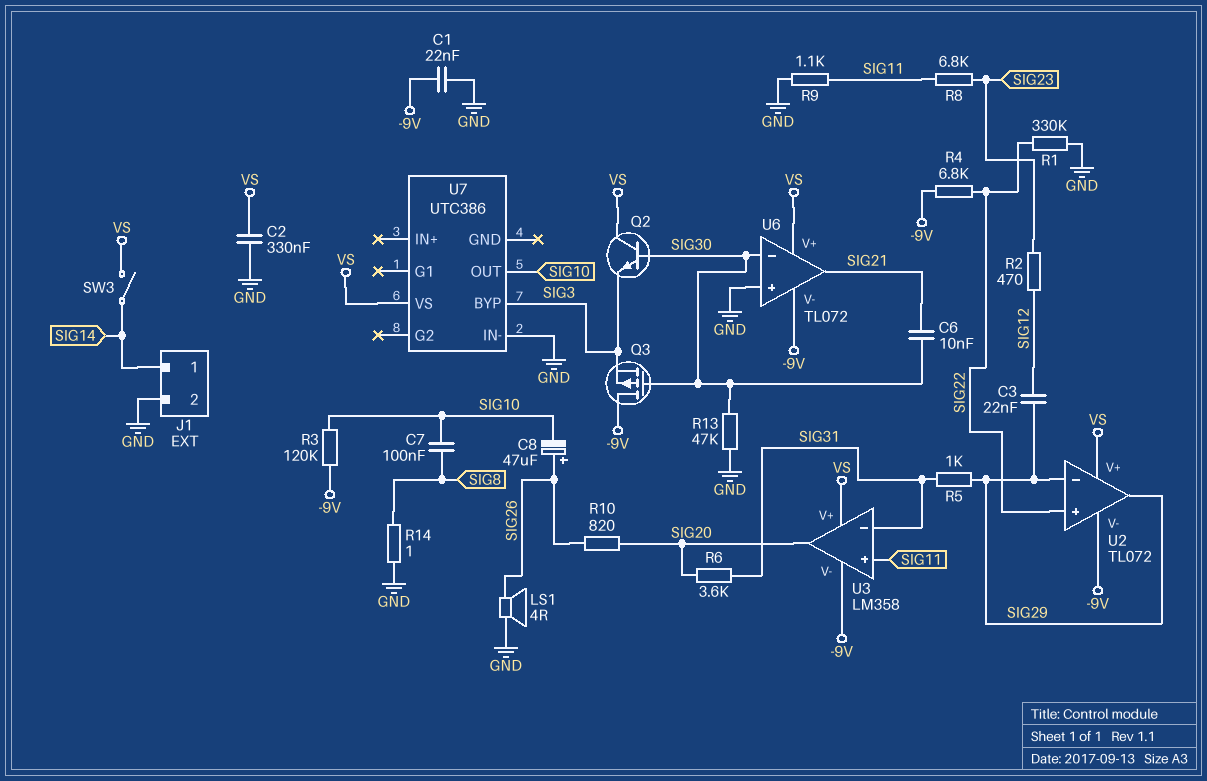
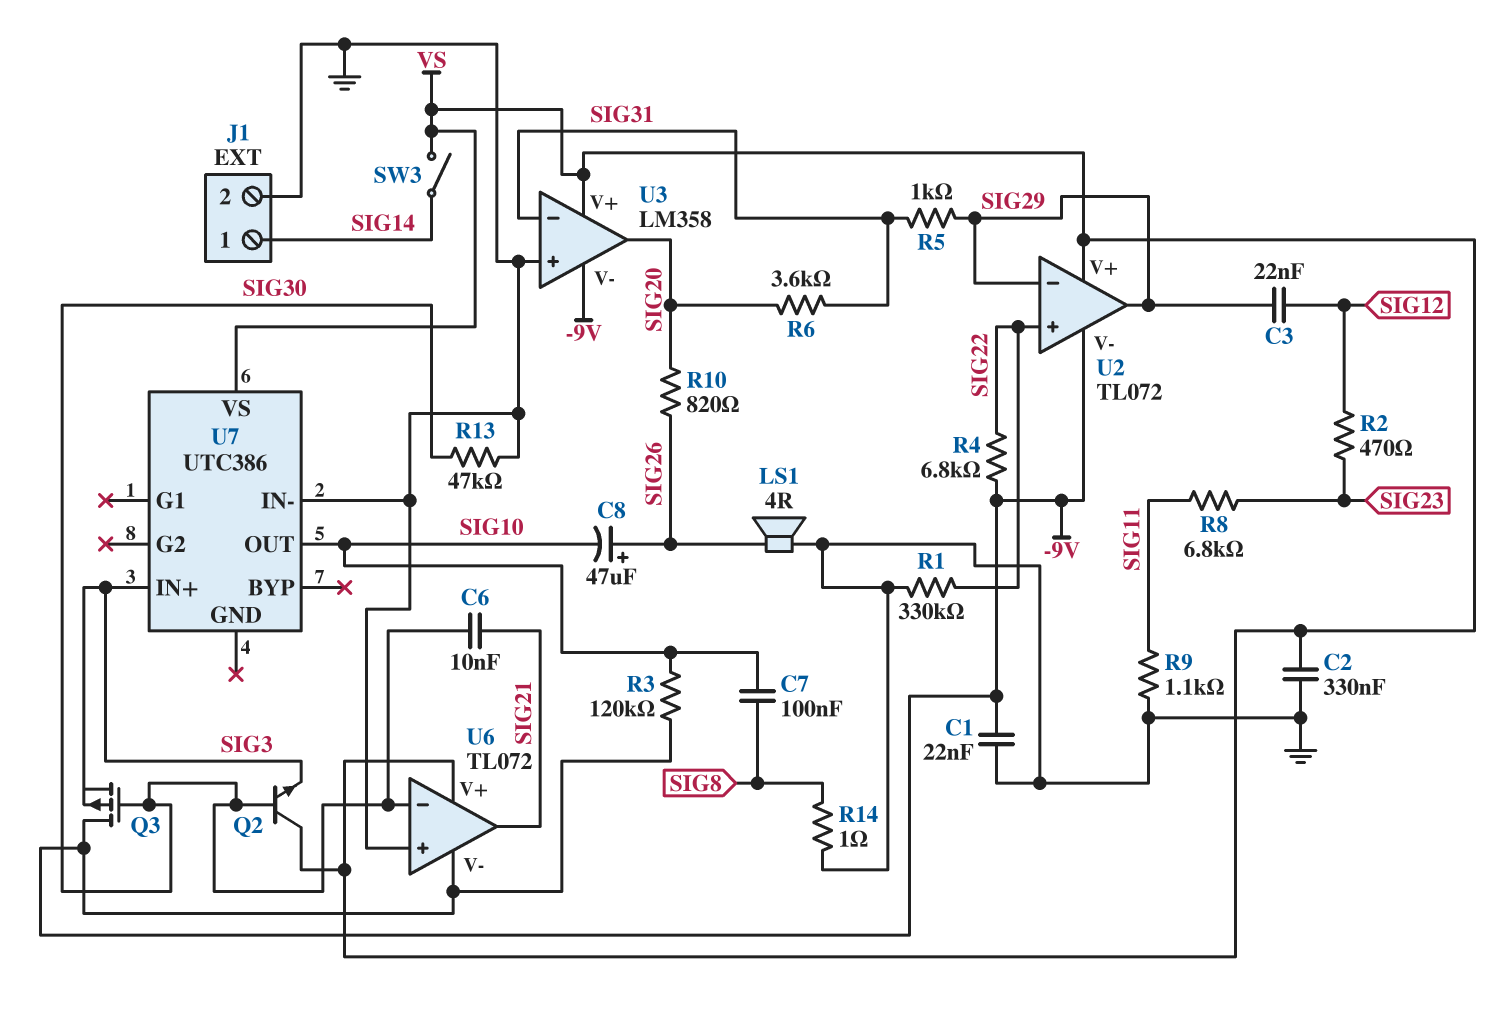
U3 pin in+: SIG11 -> GND
U7 pin BYP: SIG3 -> none
U7 pin IN+: none -> SIG3

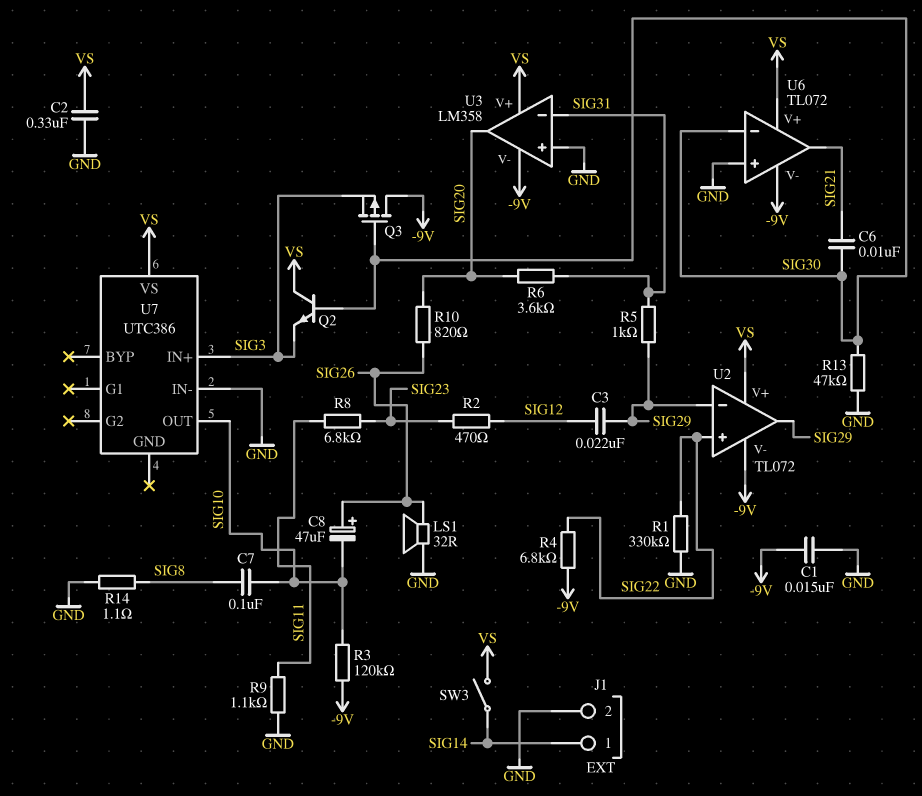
C1: 22nF (-9V, GND) -> 15nF (-9V, GND)
LS1: speaker 4R (GND, SIG26) -> speaker 32R (GND, SIG26)
R14: 1 (GND, SIG8) -> 1.1 (GND, SIG8)

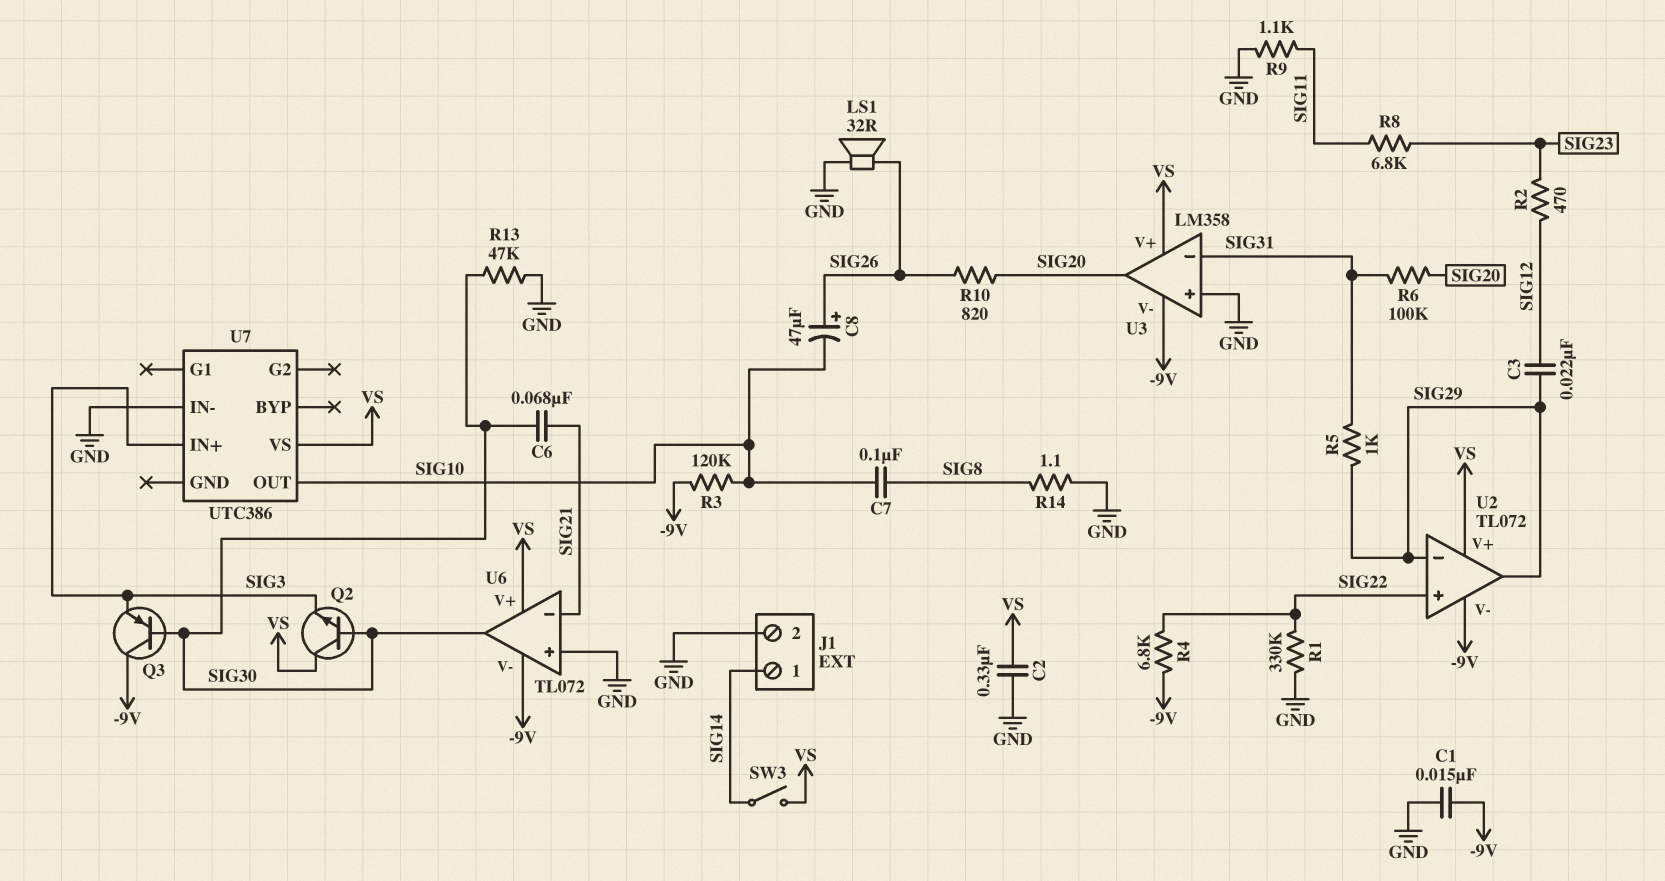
C6: 10nF (SIG21, SIG30) -> 68nF (SIG21, SIG30)
Q3: PMOS (G SIG30, D -9V, S SIG3) -> PNP (B SIG30, C -9V, E SIG3)
R6: 3.6k (SIG20, SIG31) -> 100k (SIG20, SIG31)
U6 pin in-: SIG30 -> SIG21
U6 pin out: SIG21 -> SIG30

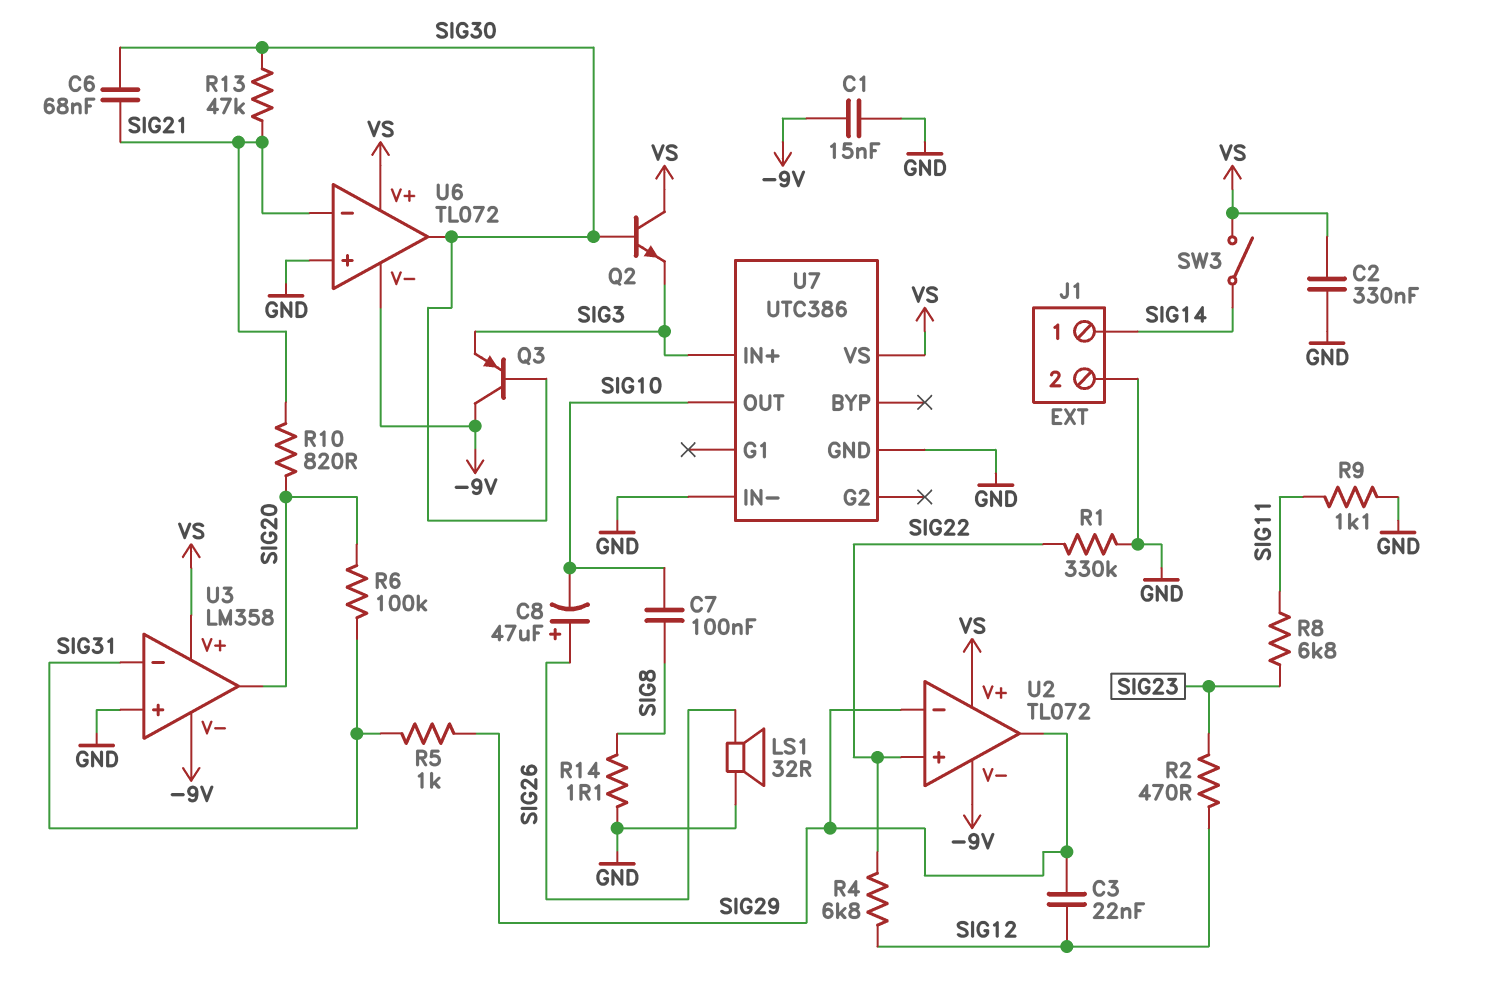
R3: 120k (-9V, SIG10) -> none
R4: 6.8k (-9V, SIG22) -> 6.8k (SIG12, SIG22)
R10: 820 (SIG20, SIG26) -> 820 (SIG20, SIG21)
R13: 47k (GND, SIG30) -> 47k (SIG21, SIG30)
U7 pin GND: none -> GND

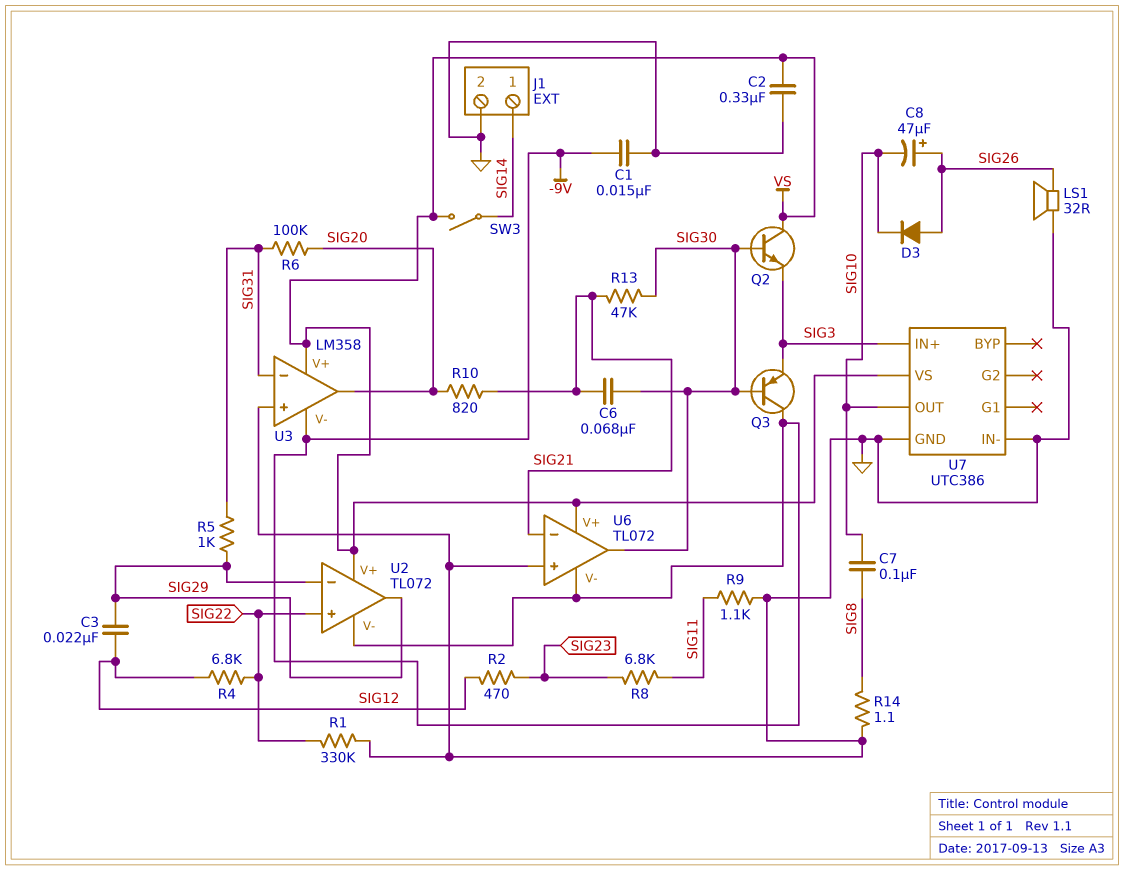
D3: none -> diode (A SIG26, K SIG10)

